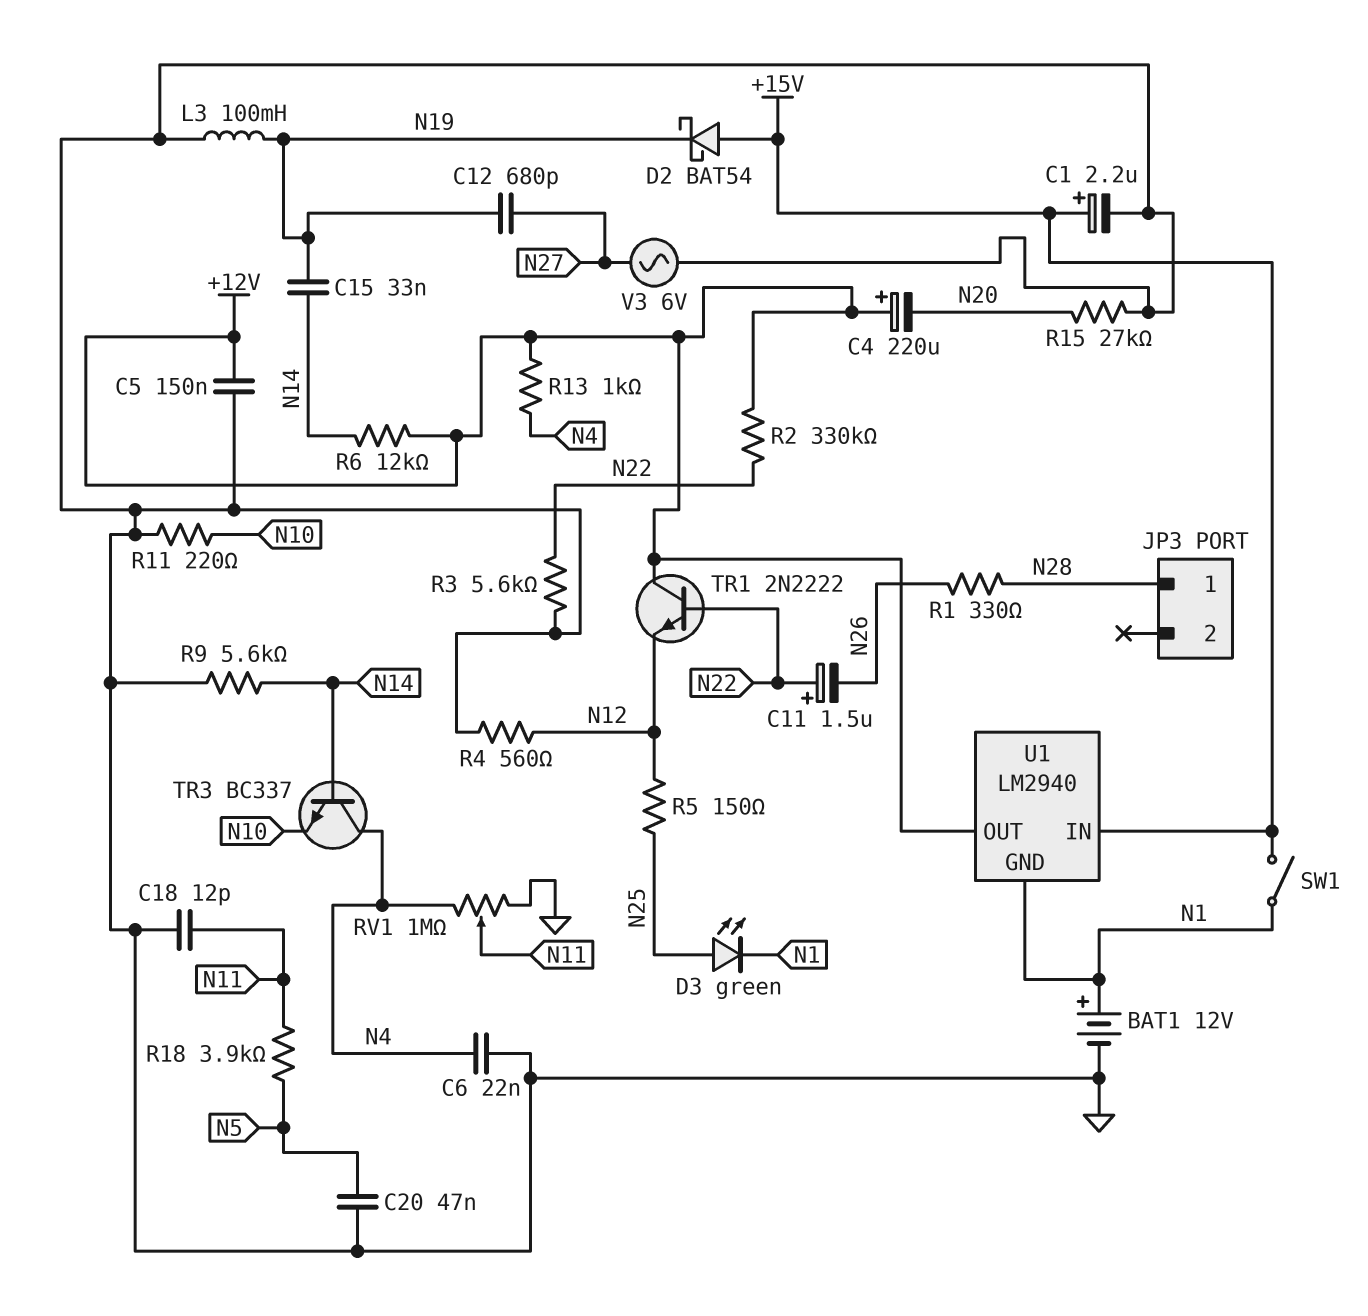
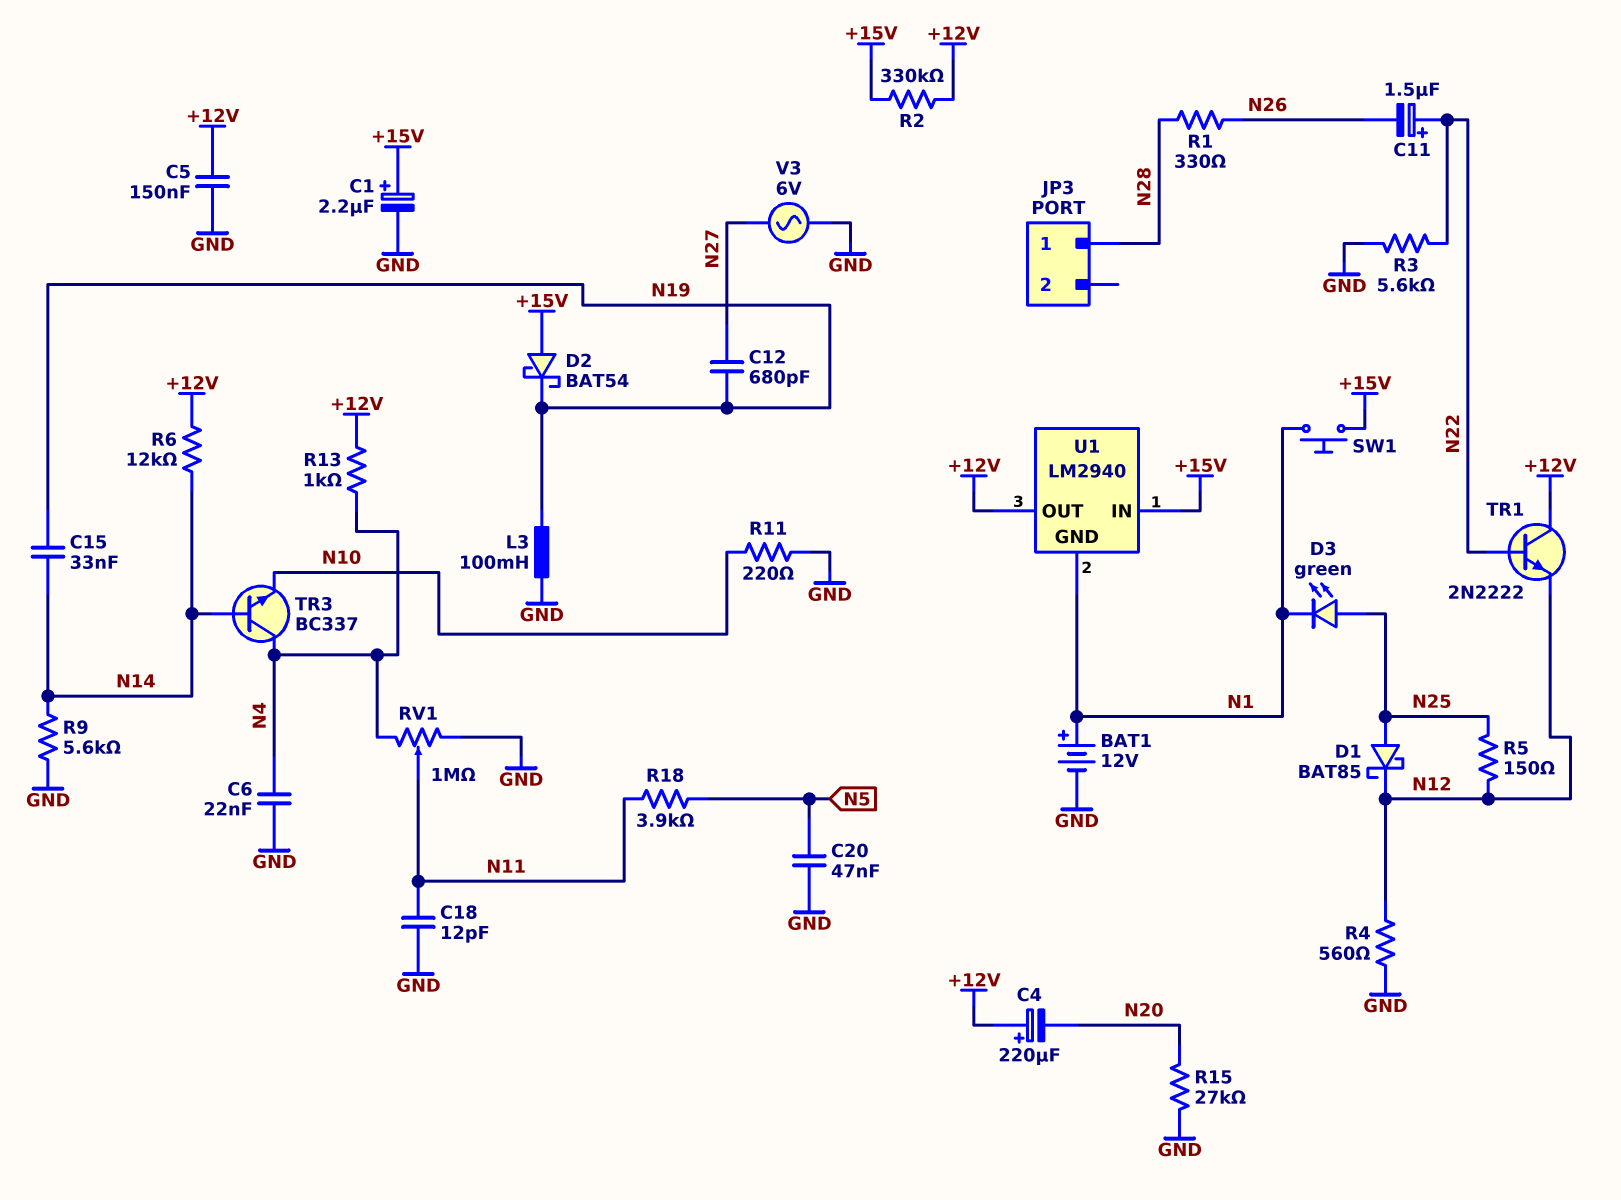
D1: none -> schottky BAT85 (A N25, K N12)
R2: 330k (+12V, N22) -> 330k (+12V, +15V)
SW1: switch (+15V, N1) -> button (+15V, N1)

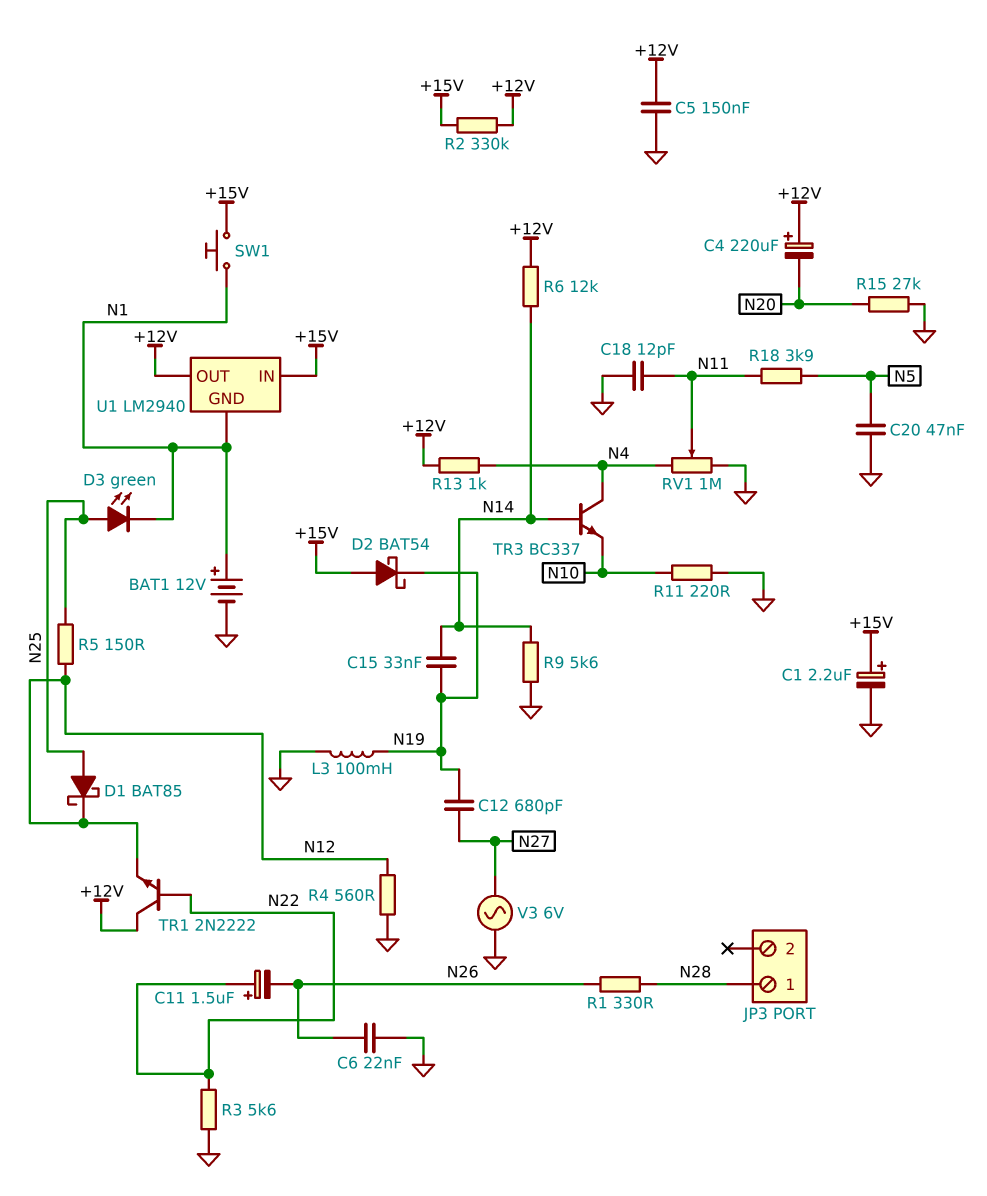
C6: 22nF (GND, N4) -> 22nF (GND, N26)

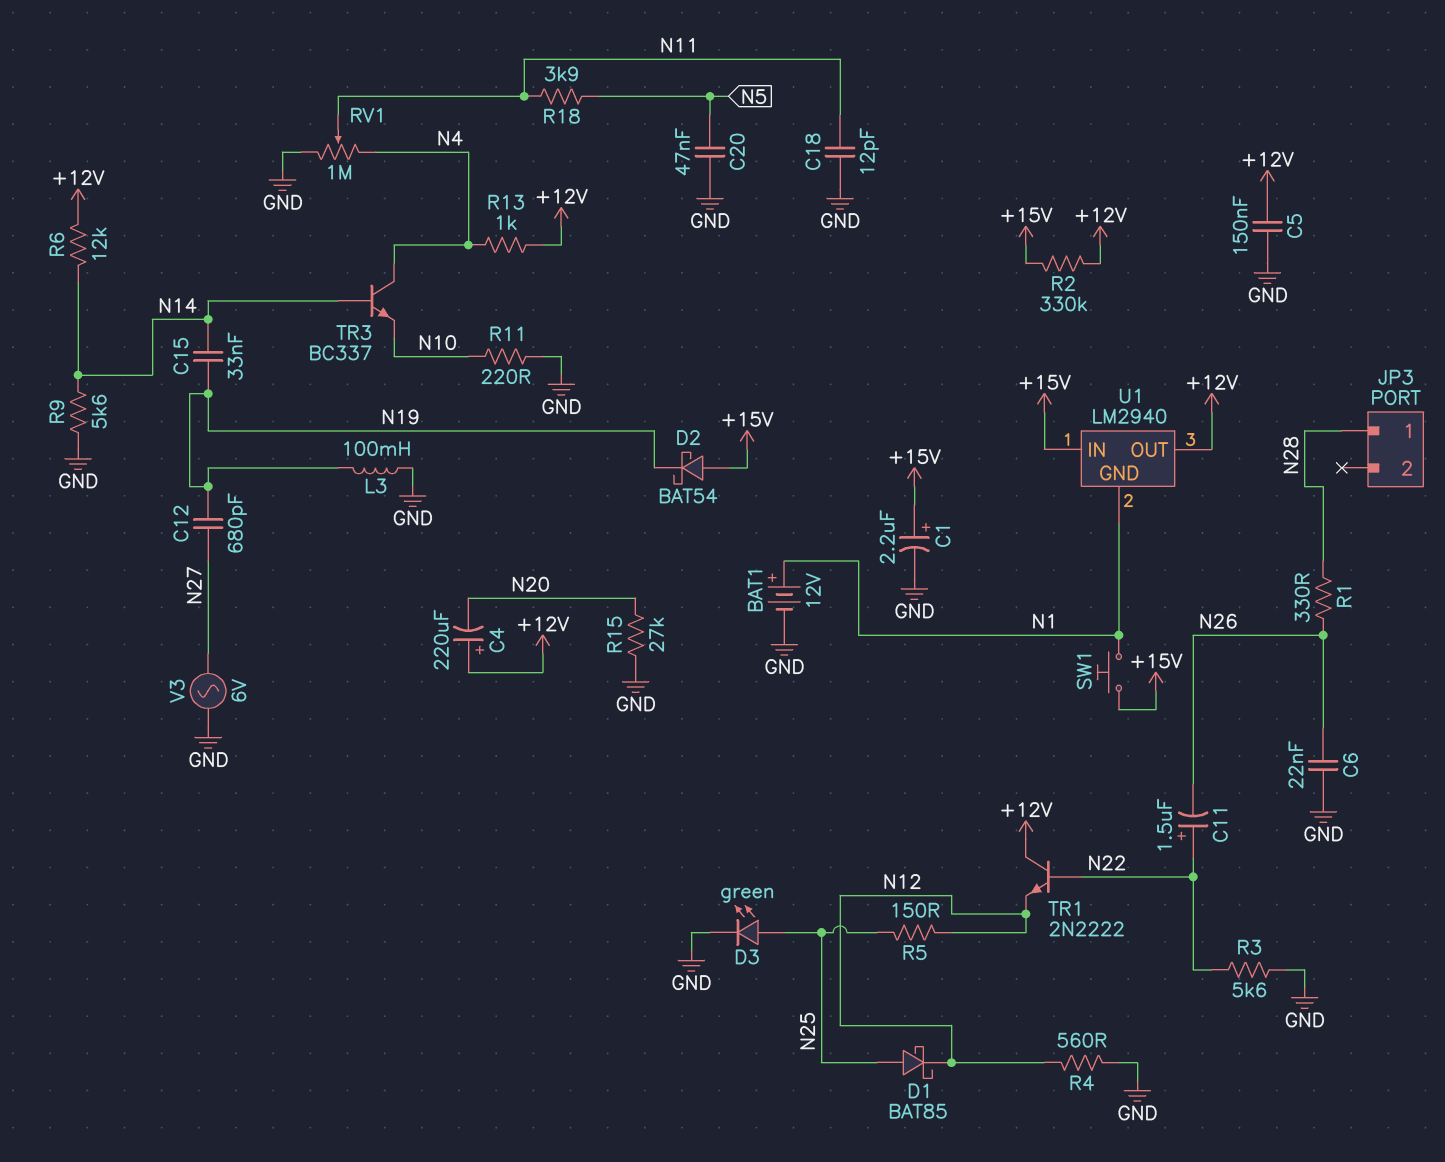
D3: LED green (A N25, K N1) -> LED green (A N25, K GND)

